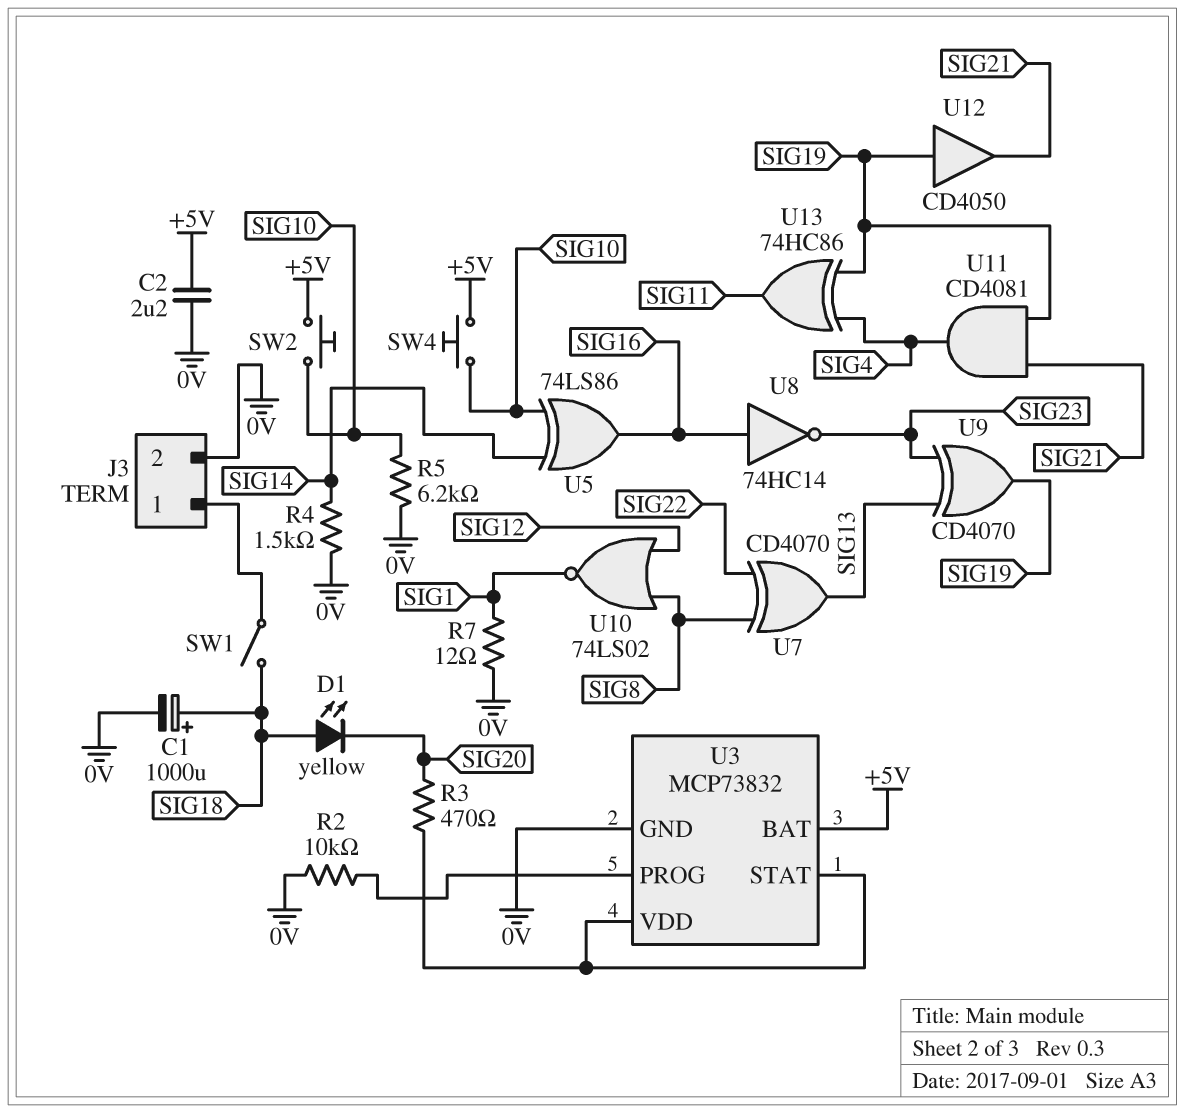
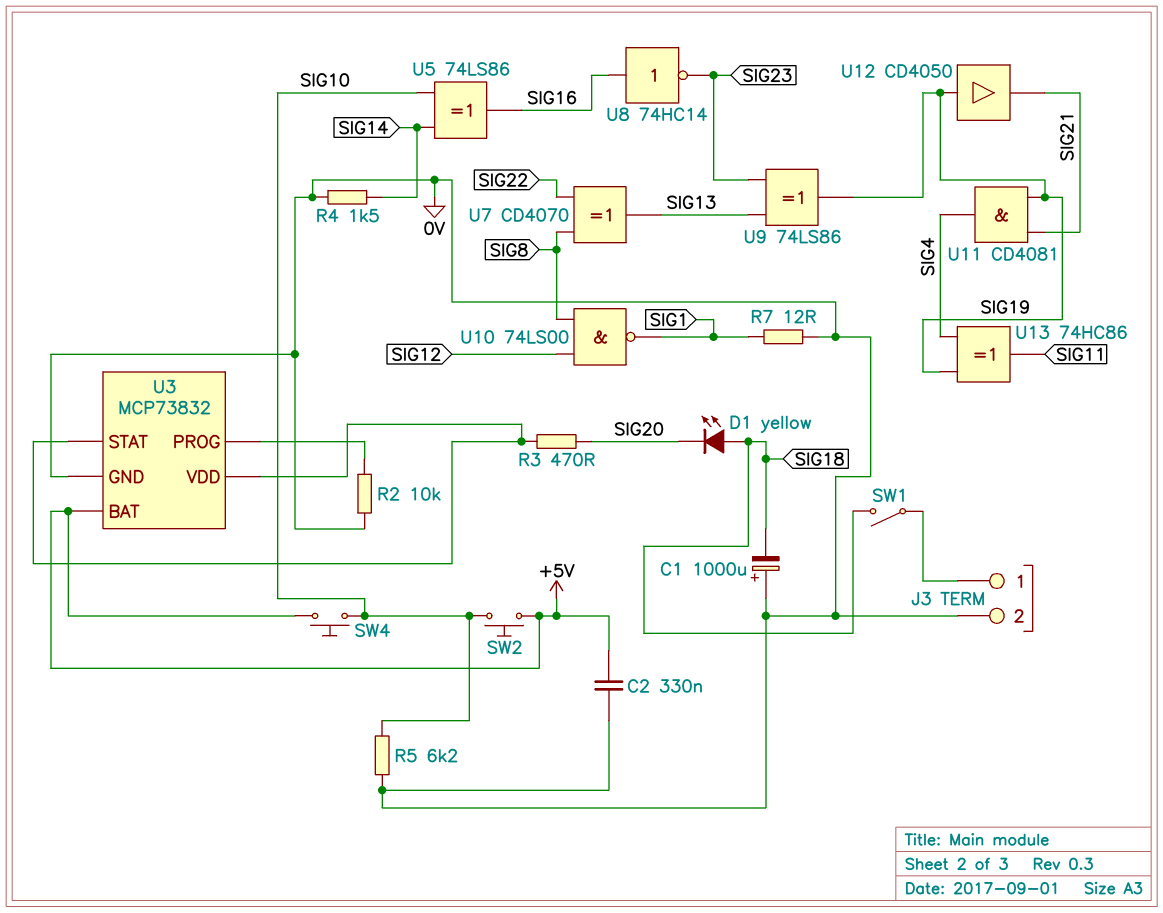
C1: 1000uF (plus SIG18, minus 0V) -> 1000uF (plus 0V, minus SIG18)
C2: 2.2uF (+5V, 0V) -> 330nF (+5V, 0V)
U9: XOR CD4070 (in SIG13, in SIG23, out SIG19) -> XOR 74LS86 (in SIG13, in SIG23, out SIG19)
U10: NOR 74LS02 (in SIG8, in SIG12, out SIG1) -> NAND 74LS00 (in SIG8, in SIG12, out SIG1)

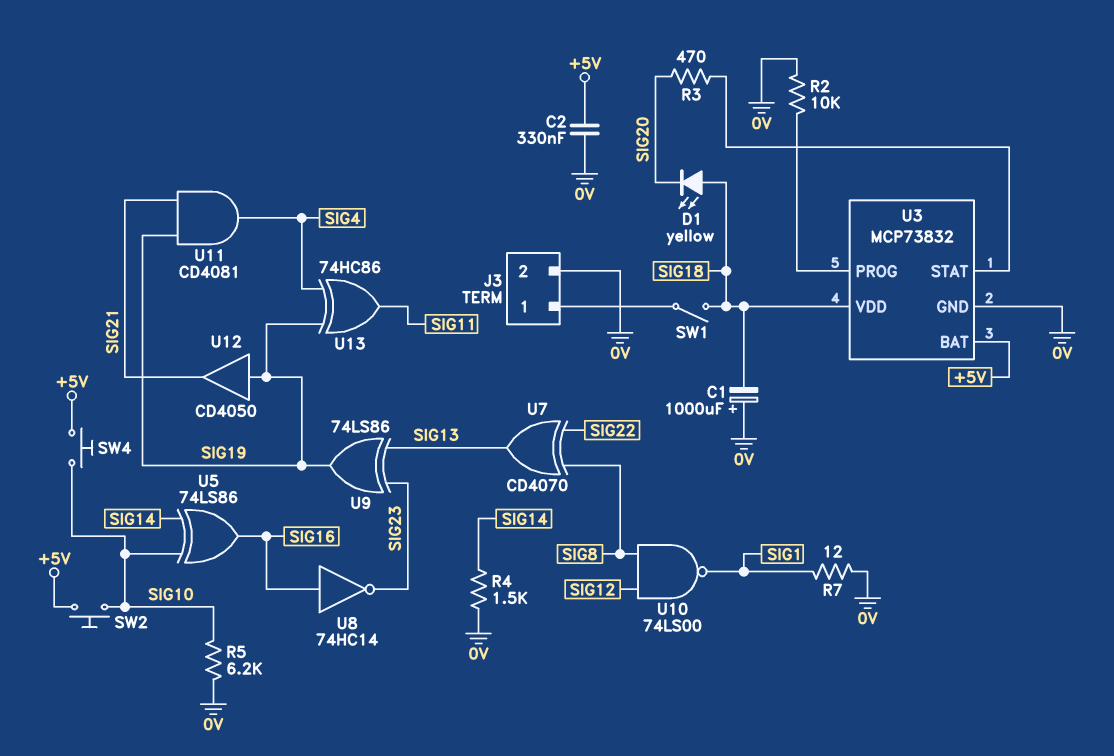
U3 pin VDD: U3/STAT -> SIG18

